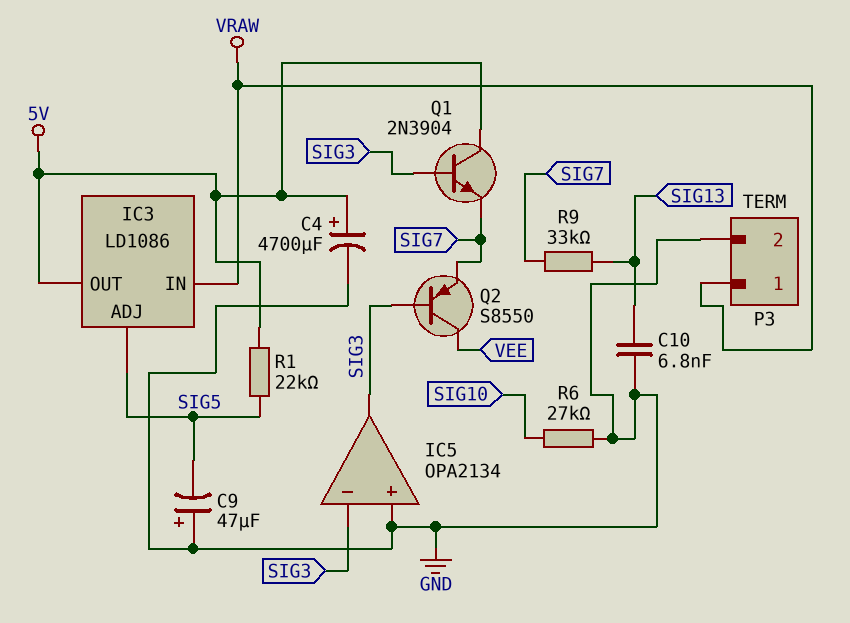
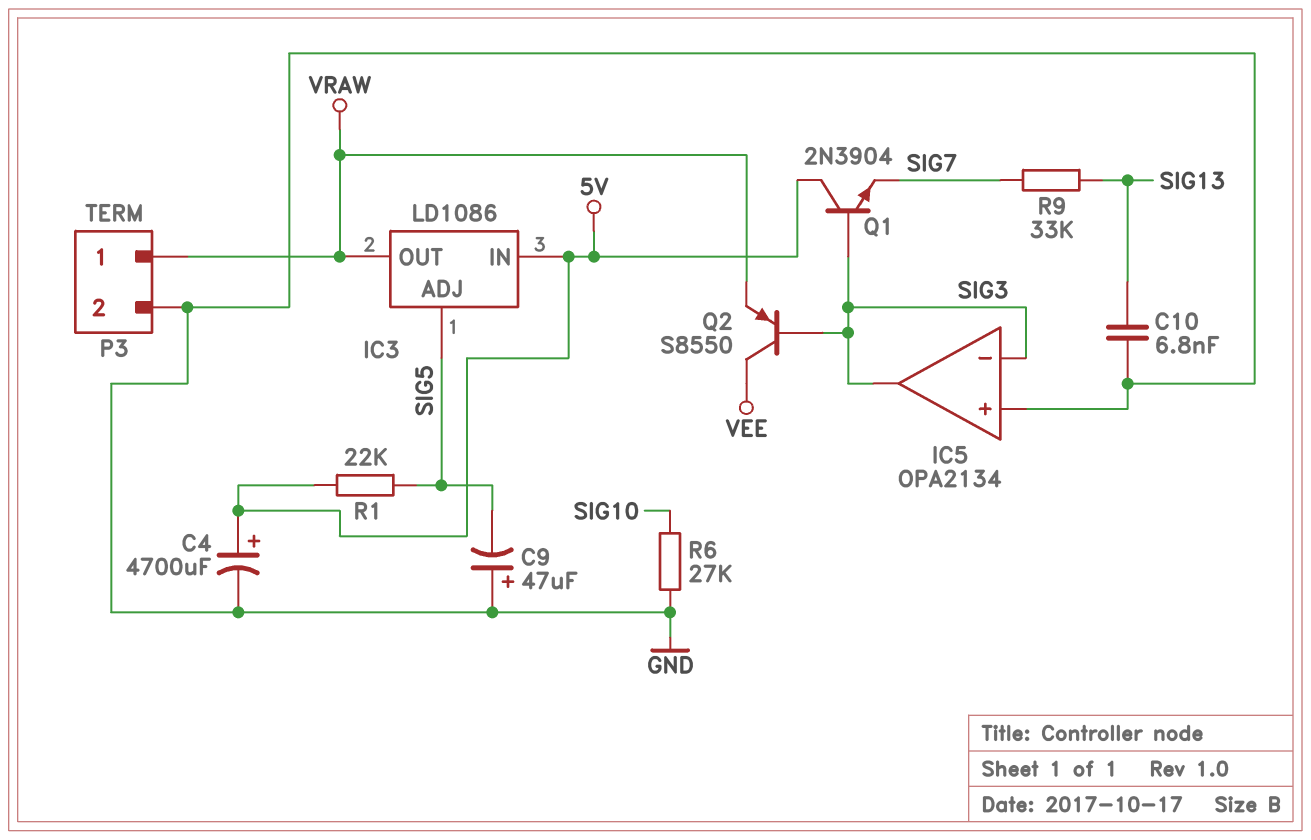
IC3 pin IN: VRAW -> 5V
IC3 pin OUT: 5V -> VRAW
Q2: PNP S8550 (B SIG3, C VEE, E SIG7) -> PNP S8550 (B SIG3, C VEE, E VRAW)

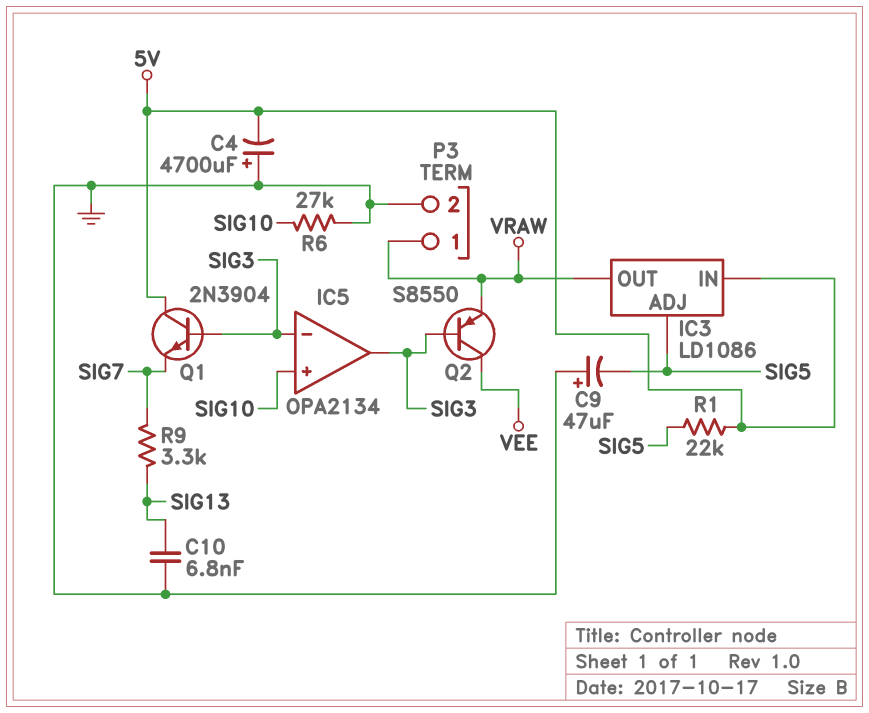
C4: 4700uF (plus 5V, minus GND) -> 4700uF (plus GND, minus 5V)
IC5 pin in+: GND -> SIG10
R9: 33k (SIG7, SIG13) -> 3.3k (SIG7, SIG13)

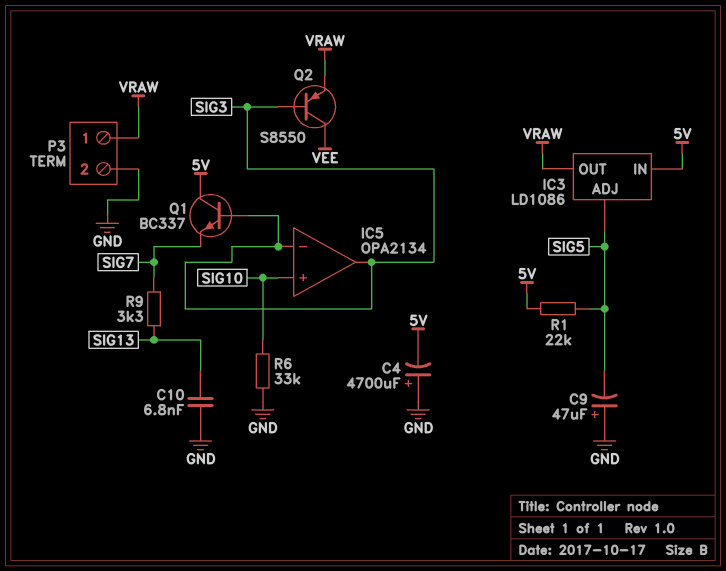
Q1: NPN 2N3904 (B SIG3, C 5V, E SIG7) -> NPN BC337 (B SIG3, C 5V, E SIG7)
R6: 27k (GND, SIG10) -> 33k (GND, SIG10)

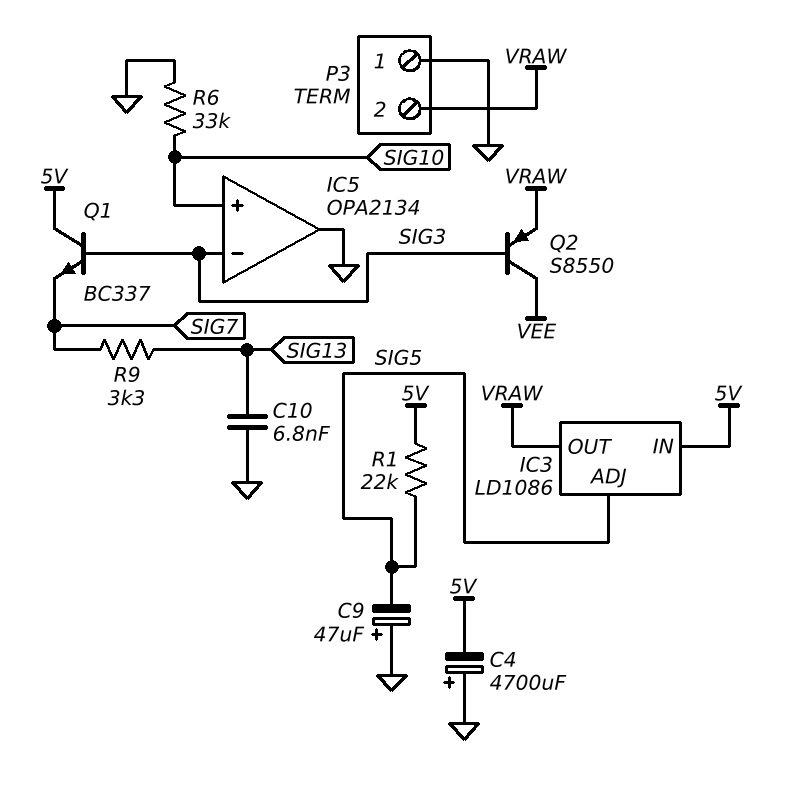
IC5 pin out: SIG3 -> GND
P3 pin 1: VRAW -> GND
P3 pin 2: GND -> VRAW

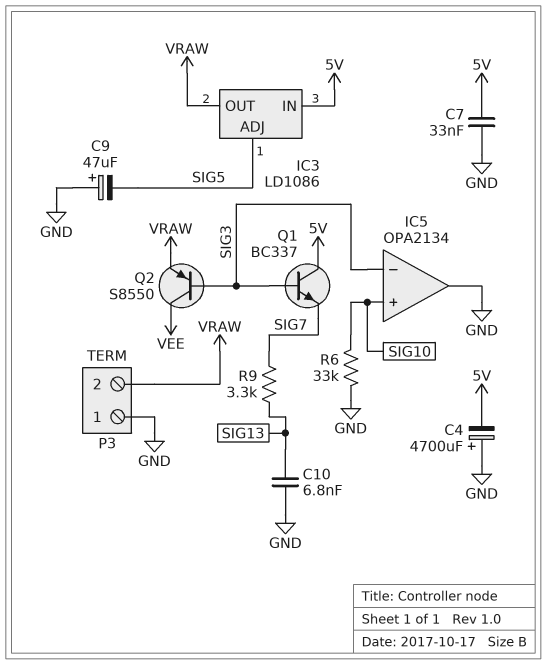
C7: none -> 33nF (5V, GND)
R1: 22k (5V, SIG5) -> none

